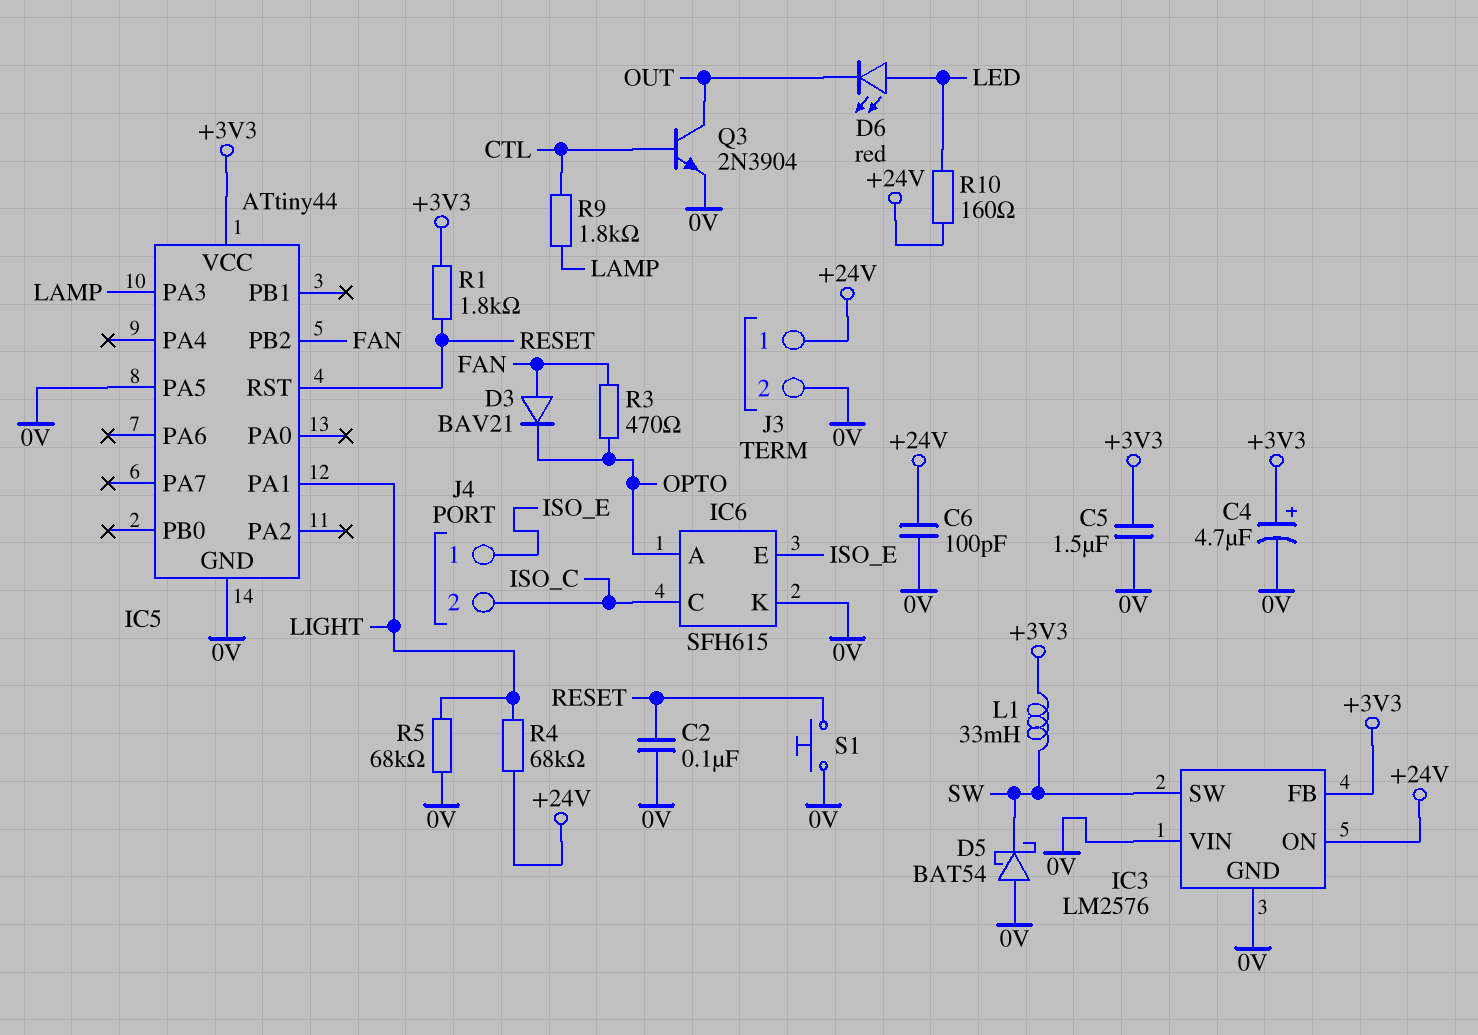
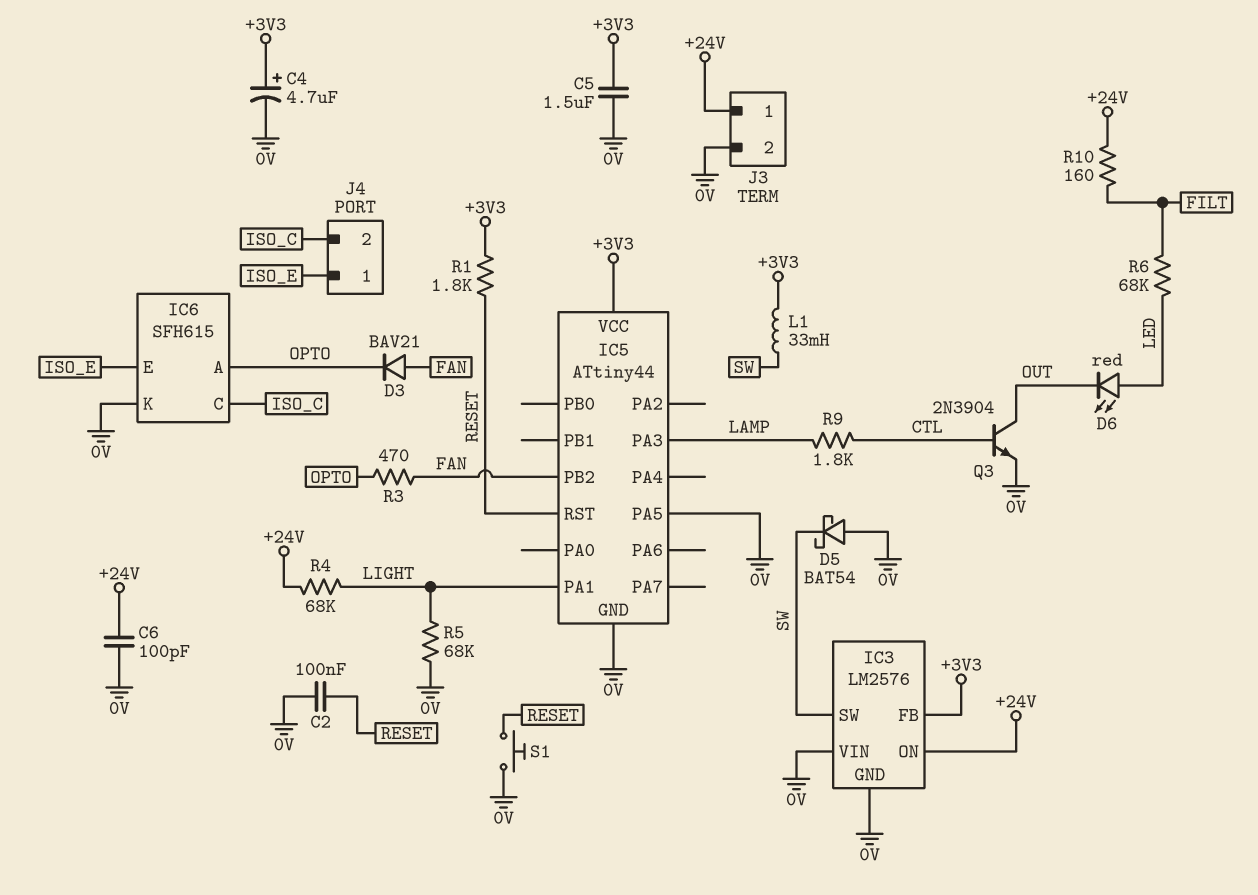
R6: none -> 68k (FILT, LED)
R10: 160 (+24V, LED) -> 160 (+24V, FILT)

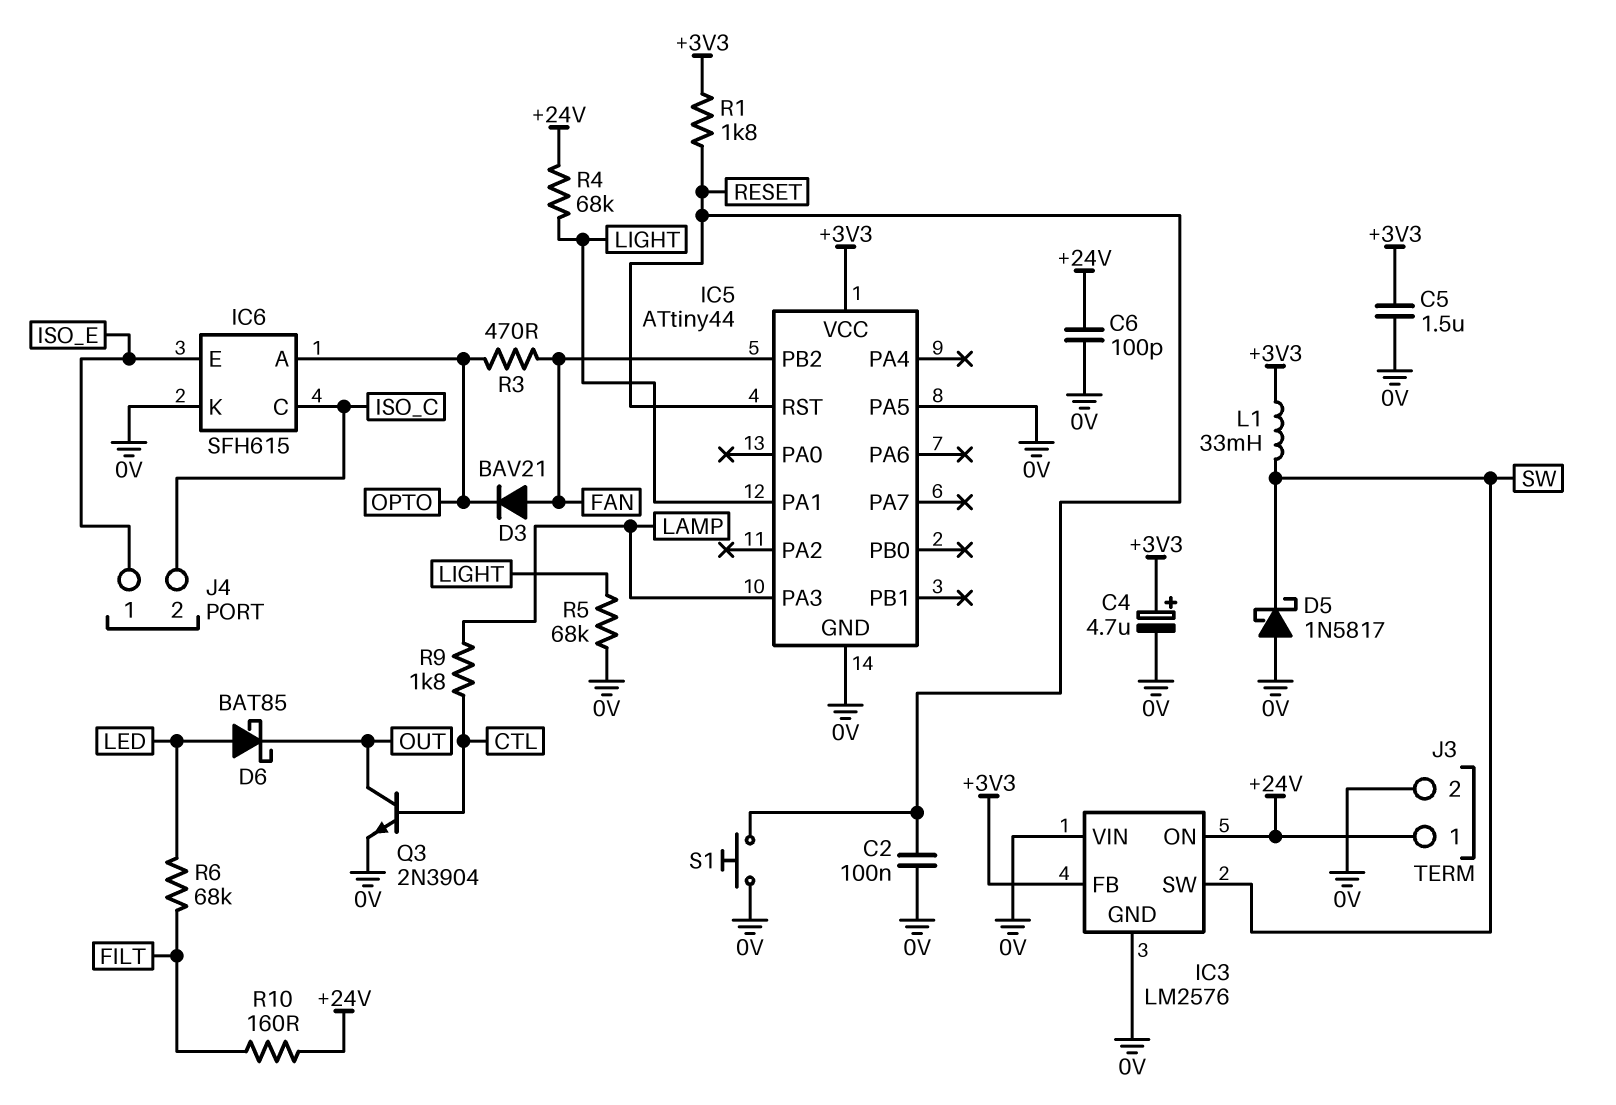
D5: schottky BAT54 (A 0V, K SW) -> schottky 1N5817 (A 0V, K SW)
D6: LED red (A LED, K OUT) -> schottky BAT85 (A LED, K OUT)

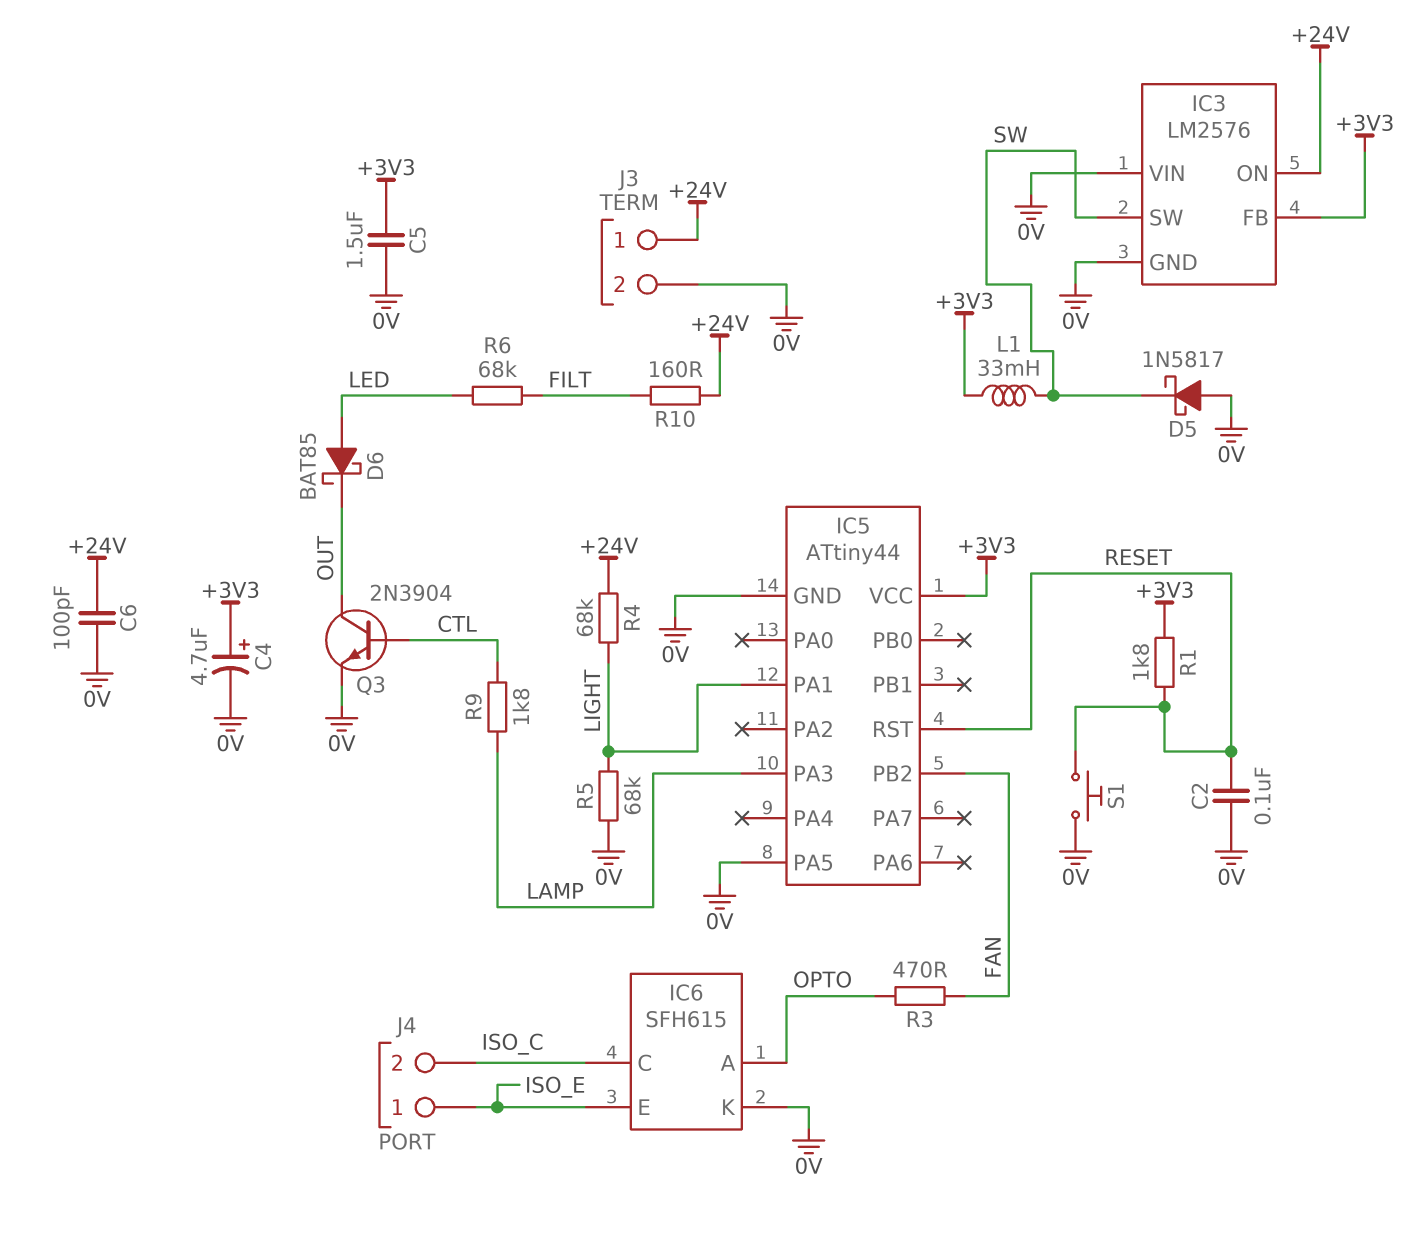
D3: diode BAV21 (A FAN, K OPTO) -> none

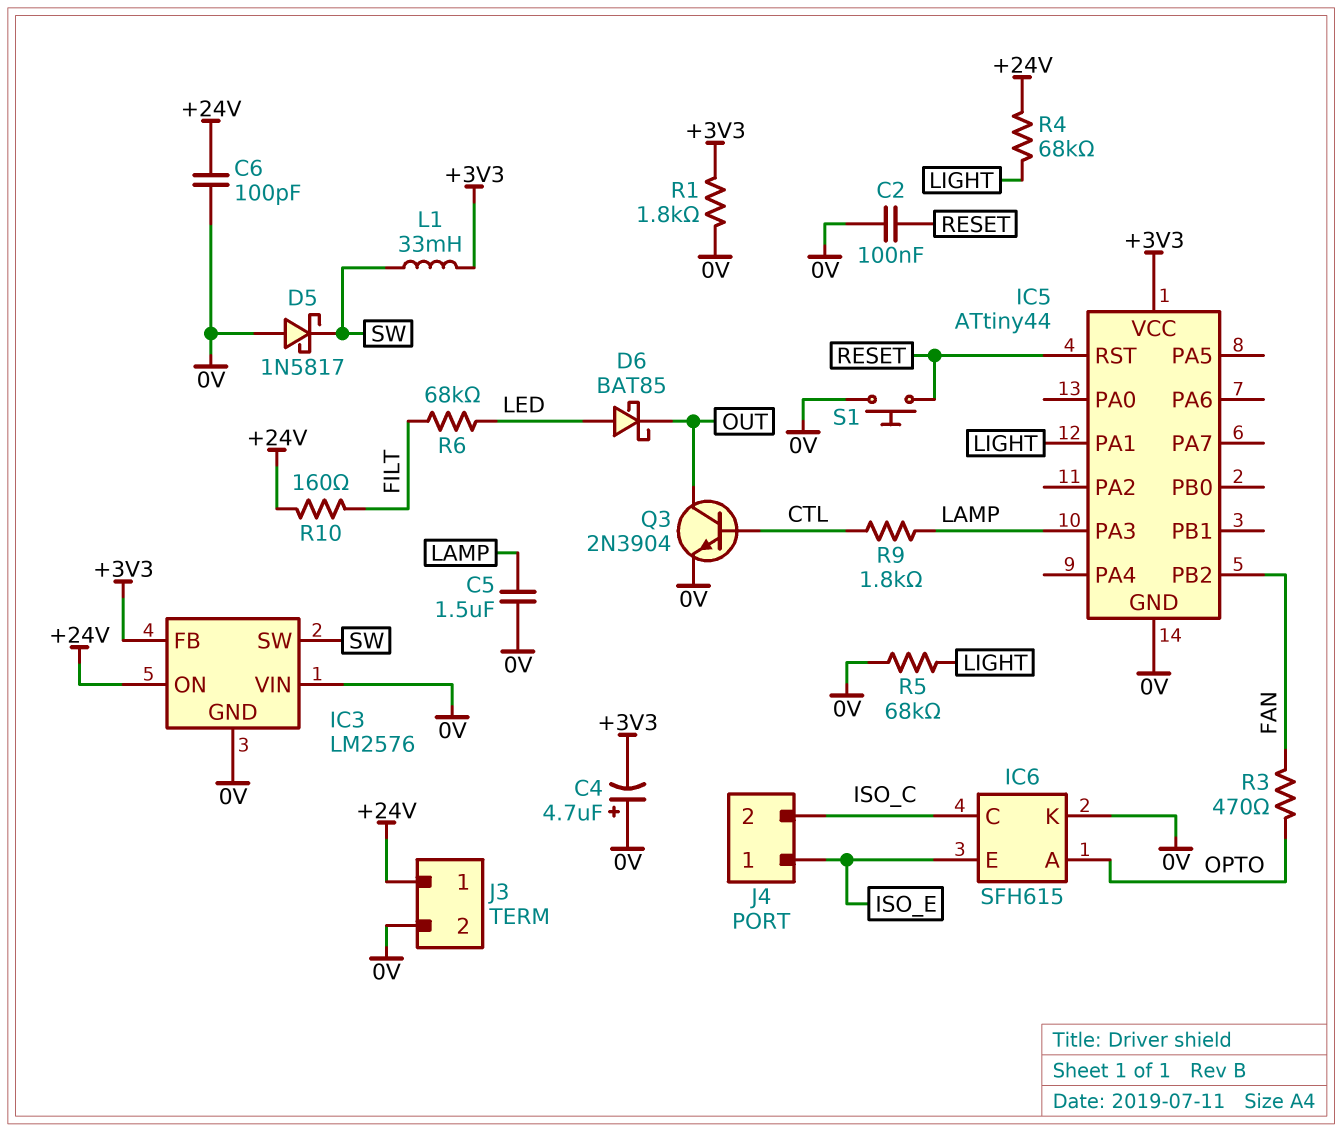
C4: 4.7uF (plus +3V3, minus 0V) -> 4.7uF (plus 0V, minus +3V3)
C5: 1.5uF (+3V3, 0V) -> 1.5uF (0V, LAMP)
IC5 pin PA5: 0V -> none
R1: 1.8k (+3V3, RESET) -> 1.8k (+3V3, 0V)

